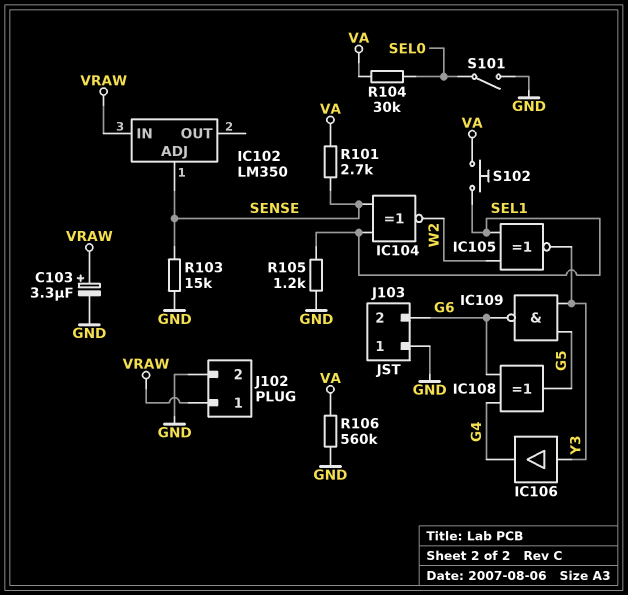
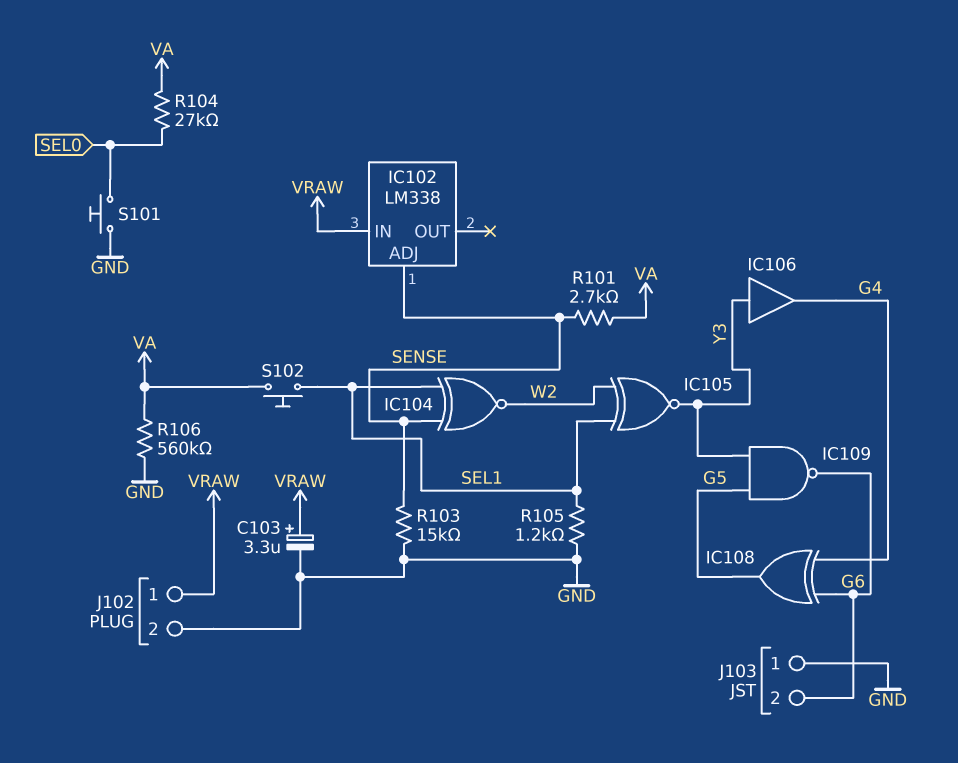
IC102: LM350 -> LM338
R104: 30k (SEL0, VA) -> 27k (SEL0, VA)
S101: switch (GND, SEL0) -> button (GND, SEL0)

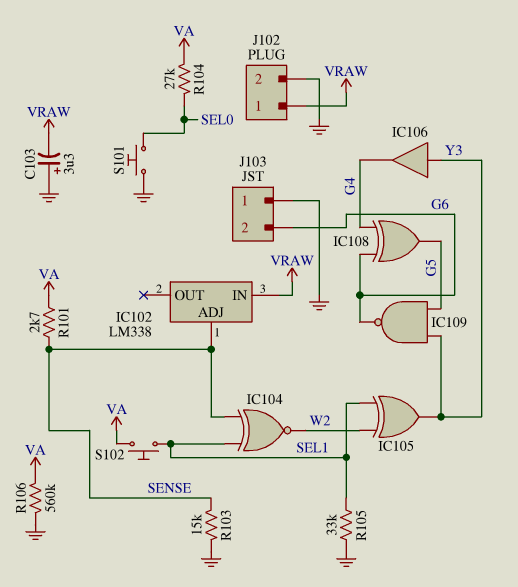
C103: 3.3uF (plus VRAW, minus GND) -> 3.3uF (plus GND, minus VRAW)
IC105: XNOR (in SEL1, in W2, out Y3) -> XOR (in SEL1, in W2, out Y3)
R105: 1.2k (GND, SEL1) -> 33k (GND, SEL1)

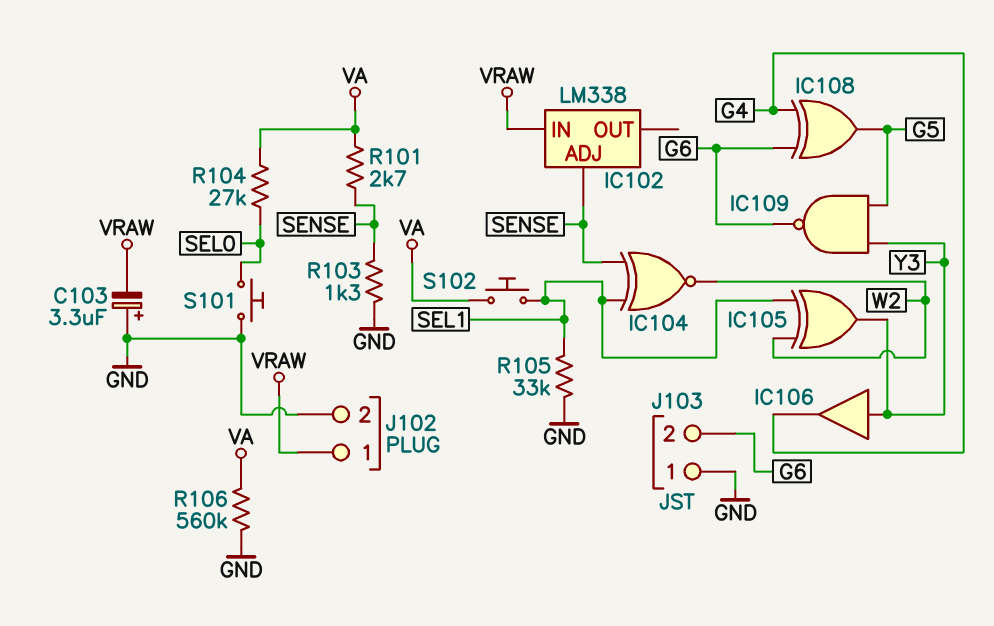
R103: 15k (GND, SENSE) -> 1.3k (GND, SENSE)

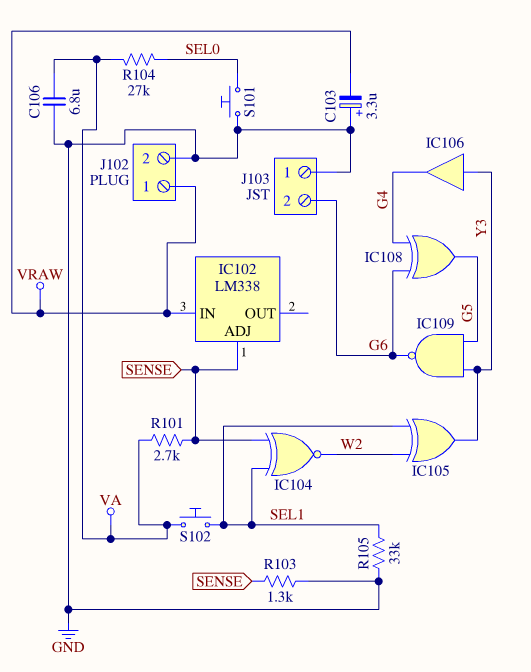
C106: none -> 6.8uF (GND, VA)
R106: 560k (GND, VA) -> none

